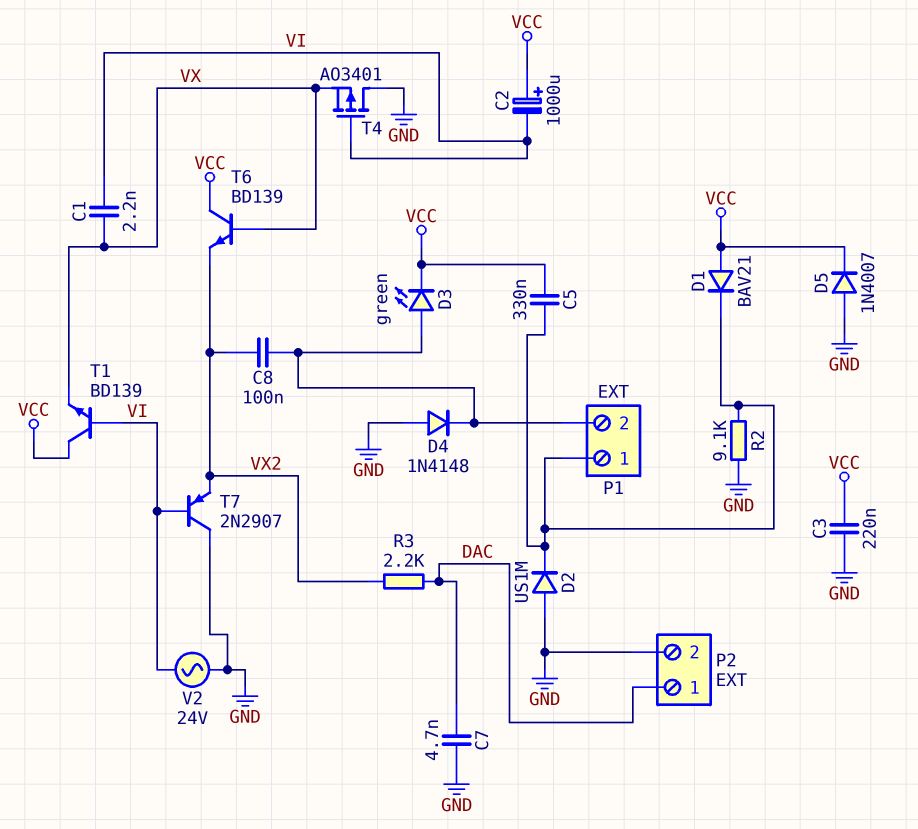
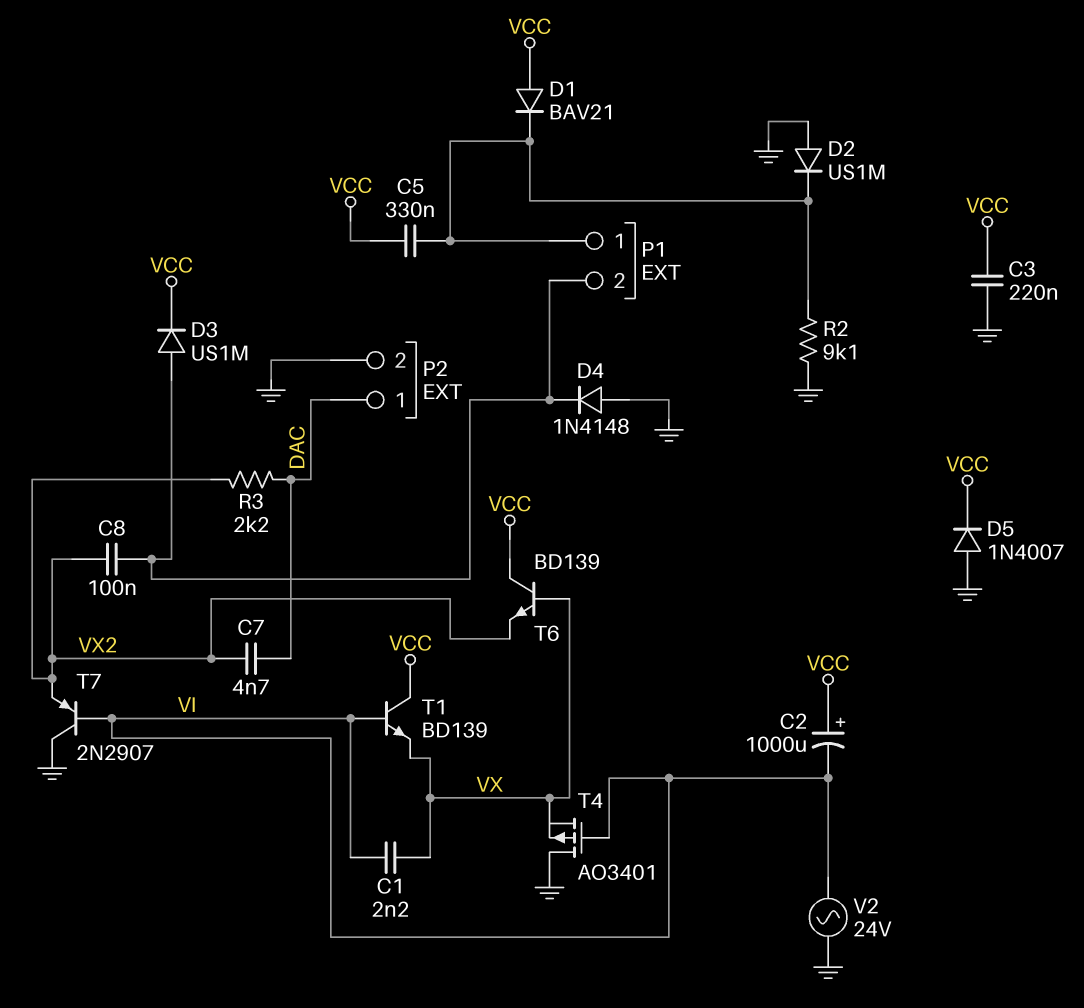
C7: 4.7nF (DAC, GND) -> 4.7nF (DAC, VX2)
D3: LED green (A P1/2, K VCC) -> diode US1M (A P1/2, K VCC)

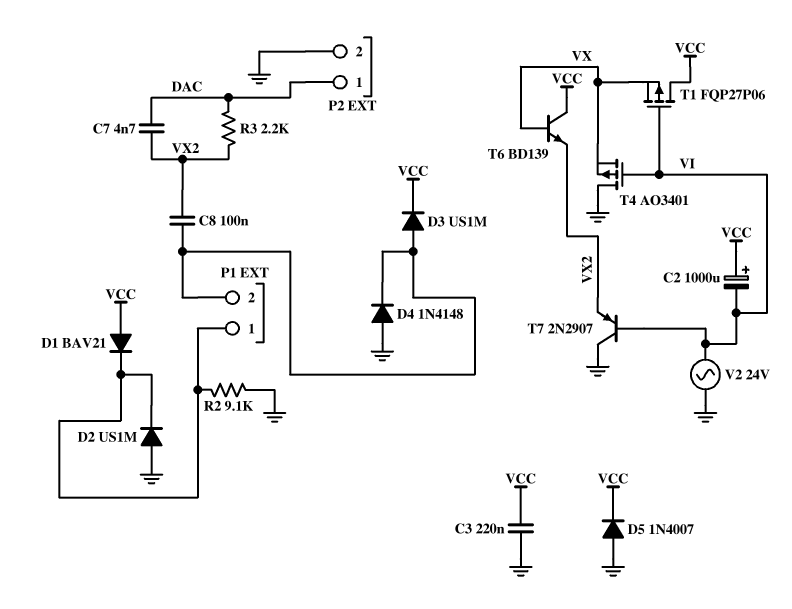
C1: 2.2nF (VI, VX) -> none
C5: 330nF (P1/1, VCC) -> none
T1: NPN BD139 (B VI, C VCC, E VX) -> PMOS FQP27P06 (G VI, D VCC, S VX)

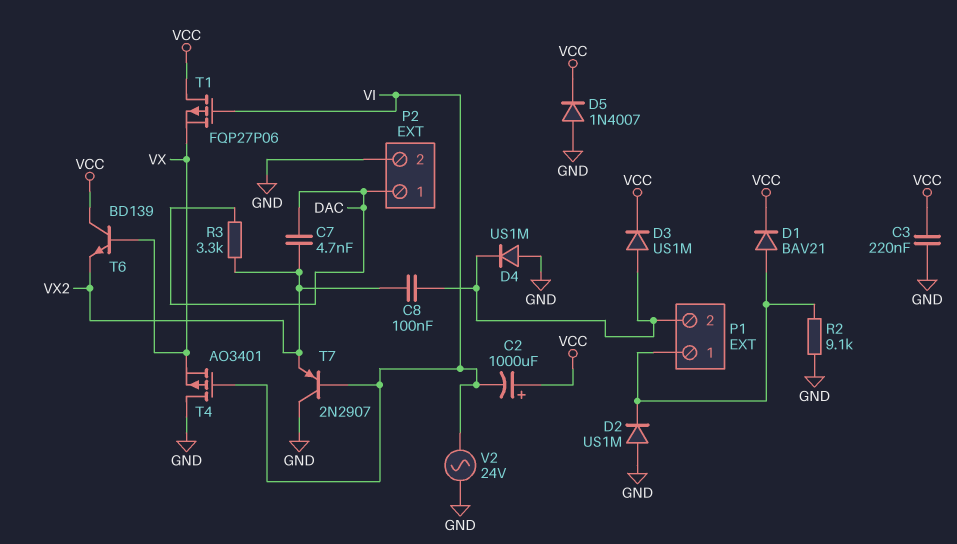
D1: diode BAV21 (A VCC, K P1/1) -> diode BAV21 (A P1/1, K VCC)
D4: diode 1N4148 (A GND, K P1/2) -> diode US1M (A GND, K P1/2)
R3: 2.2k (DAC, VX2) -> 3.3k (DAC, VX2)

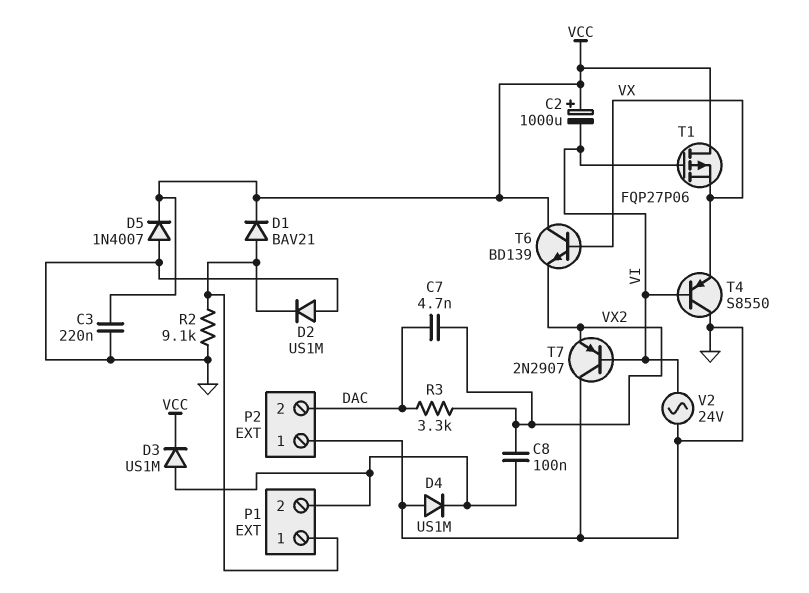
P2 pin 1: DAC -> GND
P2 pin 2: GND -> DAC
T4: PMOS AO3401 (G VI, D GND, S VX) -> PNP S8550 (B VI, C GND, E VX)

